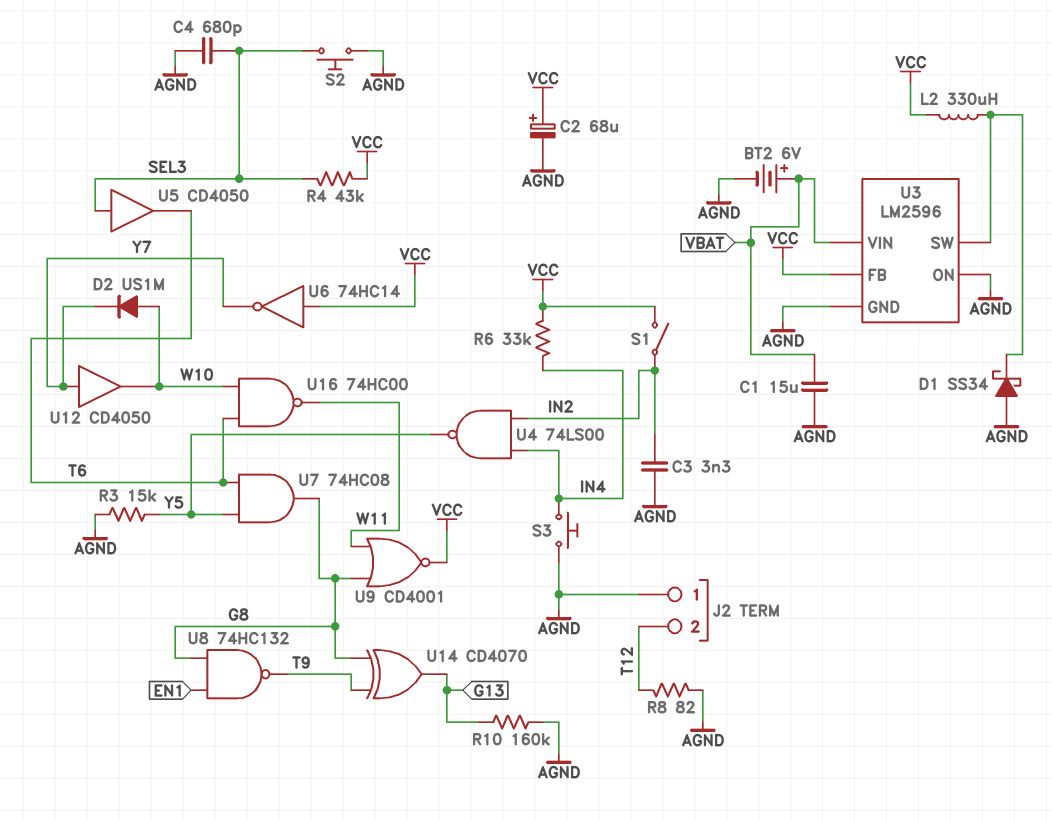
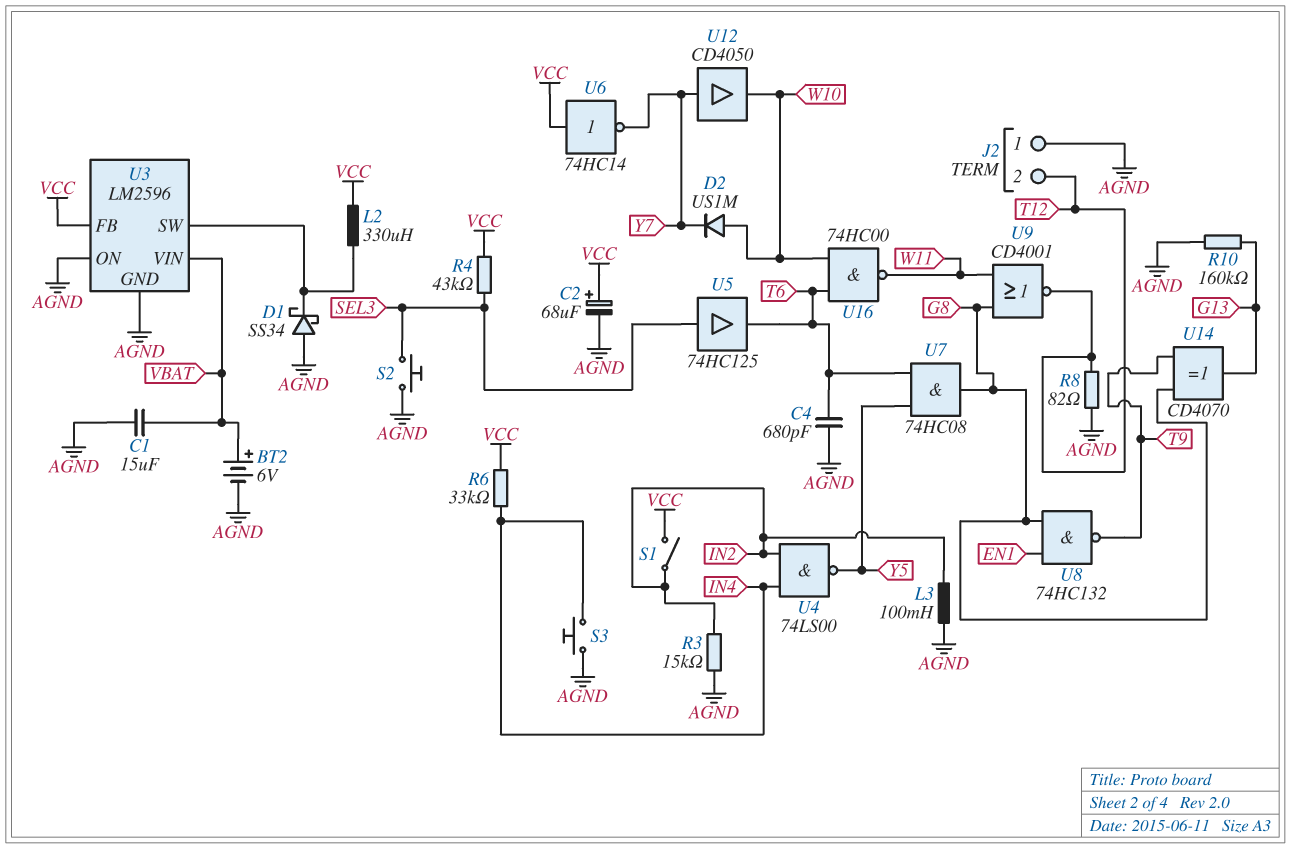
C3: 3.3nF (AGND, IN2) -> none
C4: 680pF (AGND, SEL3) -> 680pF (AGND, T6)
L3: none -> 100mH (AGND, IN2)
R3: 15k (AGND, Y5) -> 15k (AGND, IN2)
U5: buffer CD4050 (in SEL3, out T6) -> buffer 74HC125 (in SEL3, out T6)
U9: NOR CD4001 (in G8, in W11, out VCC) -> NOR CD4001 (in G8, in W11, out T12)

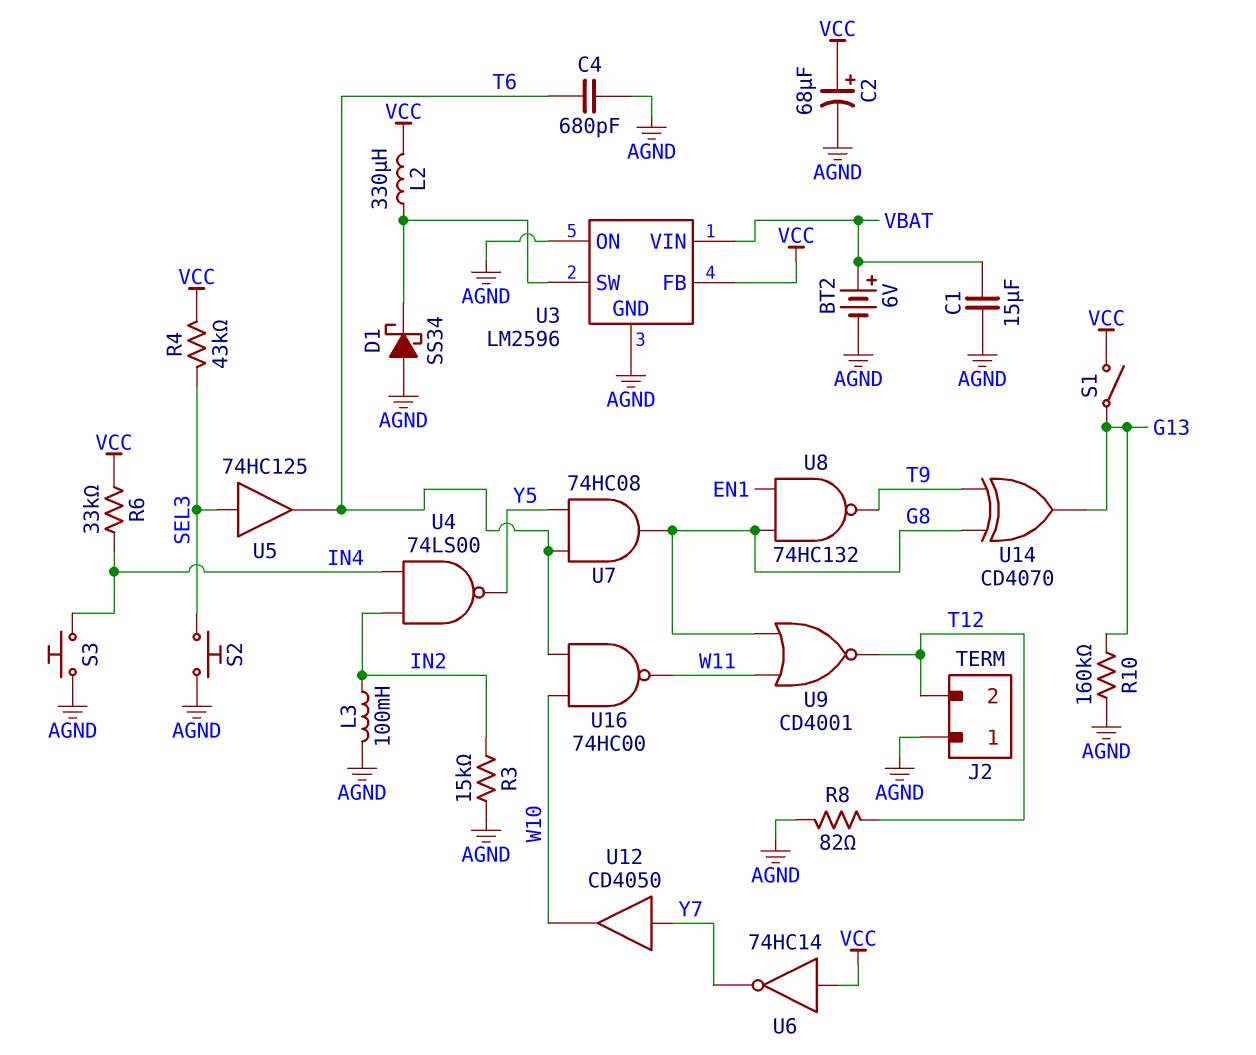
D2: diode US1M (A W10, K Y7) -> none
S1: switch (IN2, VCC) -> switch (G13, VCC)

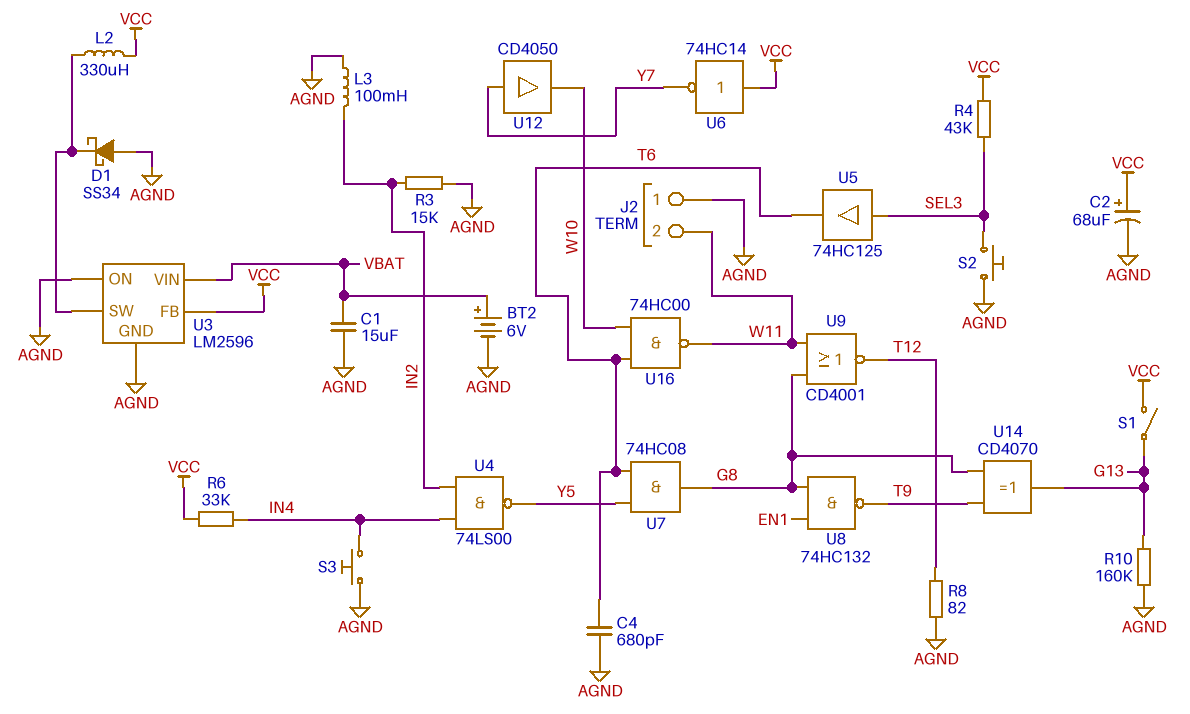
J2 pin 2: T12 -> W11

